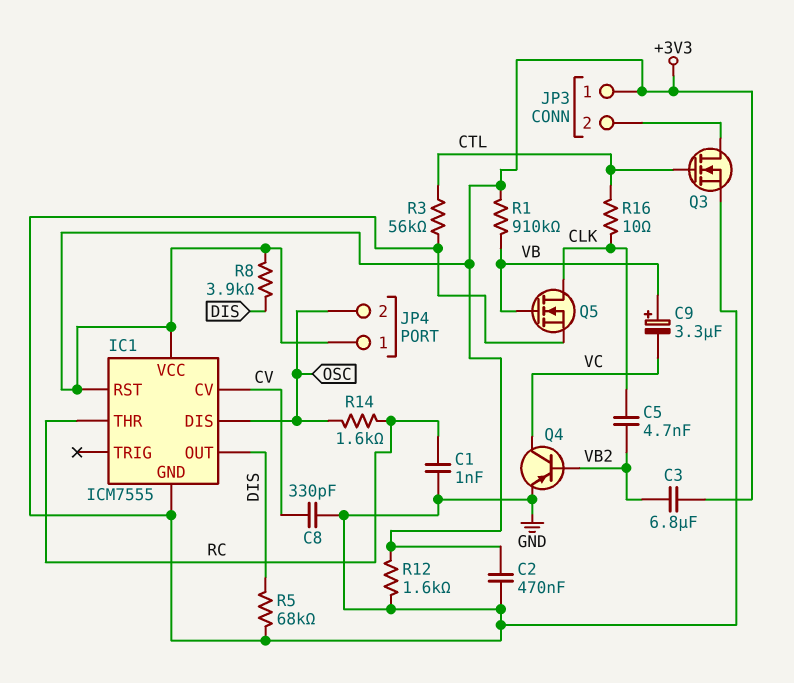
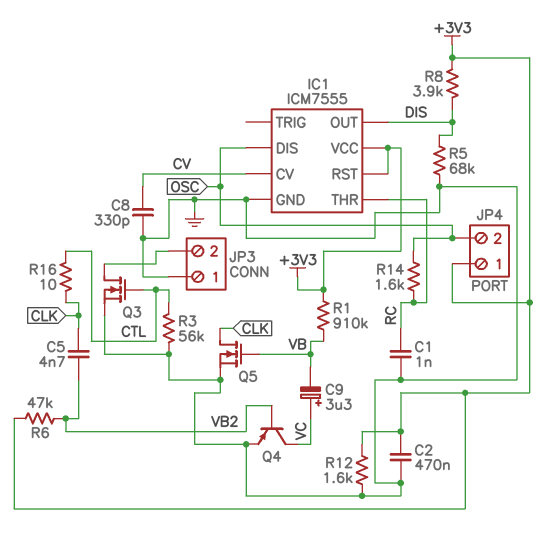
C3: 6.8uF (+3V3, VB2) -> none
C9: 3.3uF (plus VB, minus VC) -> 3.3uF (plus VC, minus VB)
JP3 pin 1: +3V3 -> GND
R6: none -> 47k (+3V3, VB2)

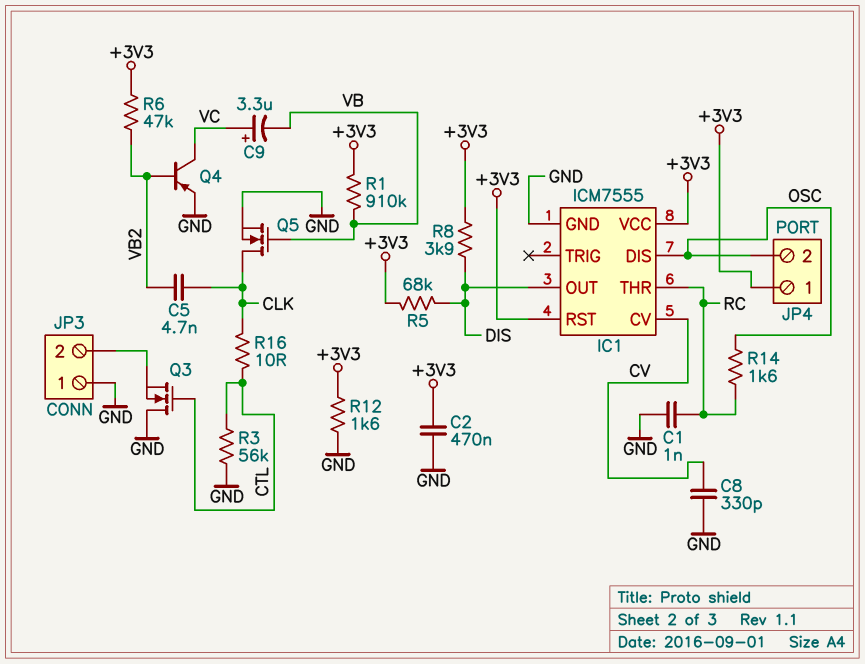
Q3: NMOS (G CTL, D JP3/2, S GND) -> NMOS (G CTL, D GND, S JP3/2)
R5: 68k (DIS, GND) -> 68k (+3V3, DIS)

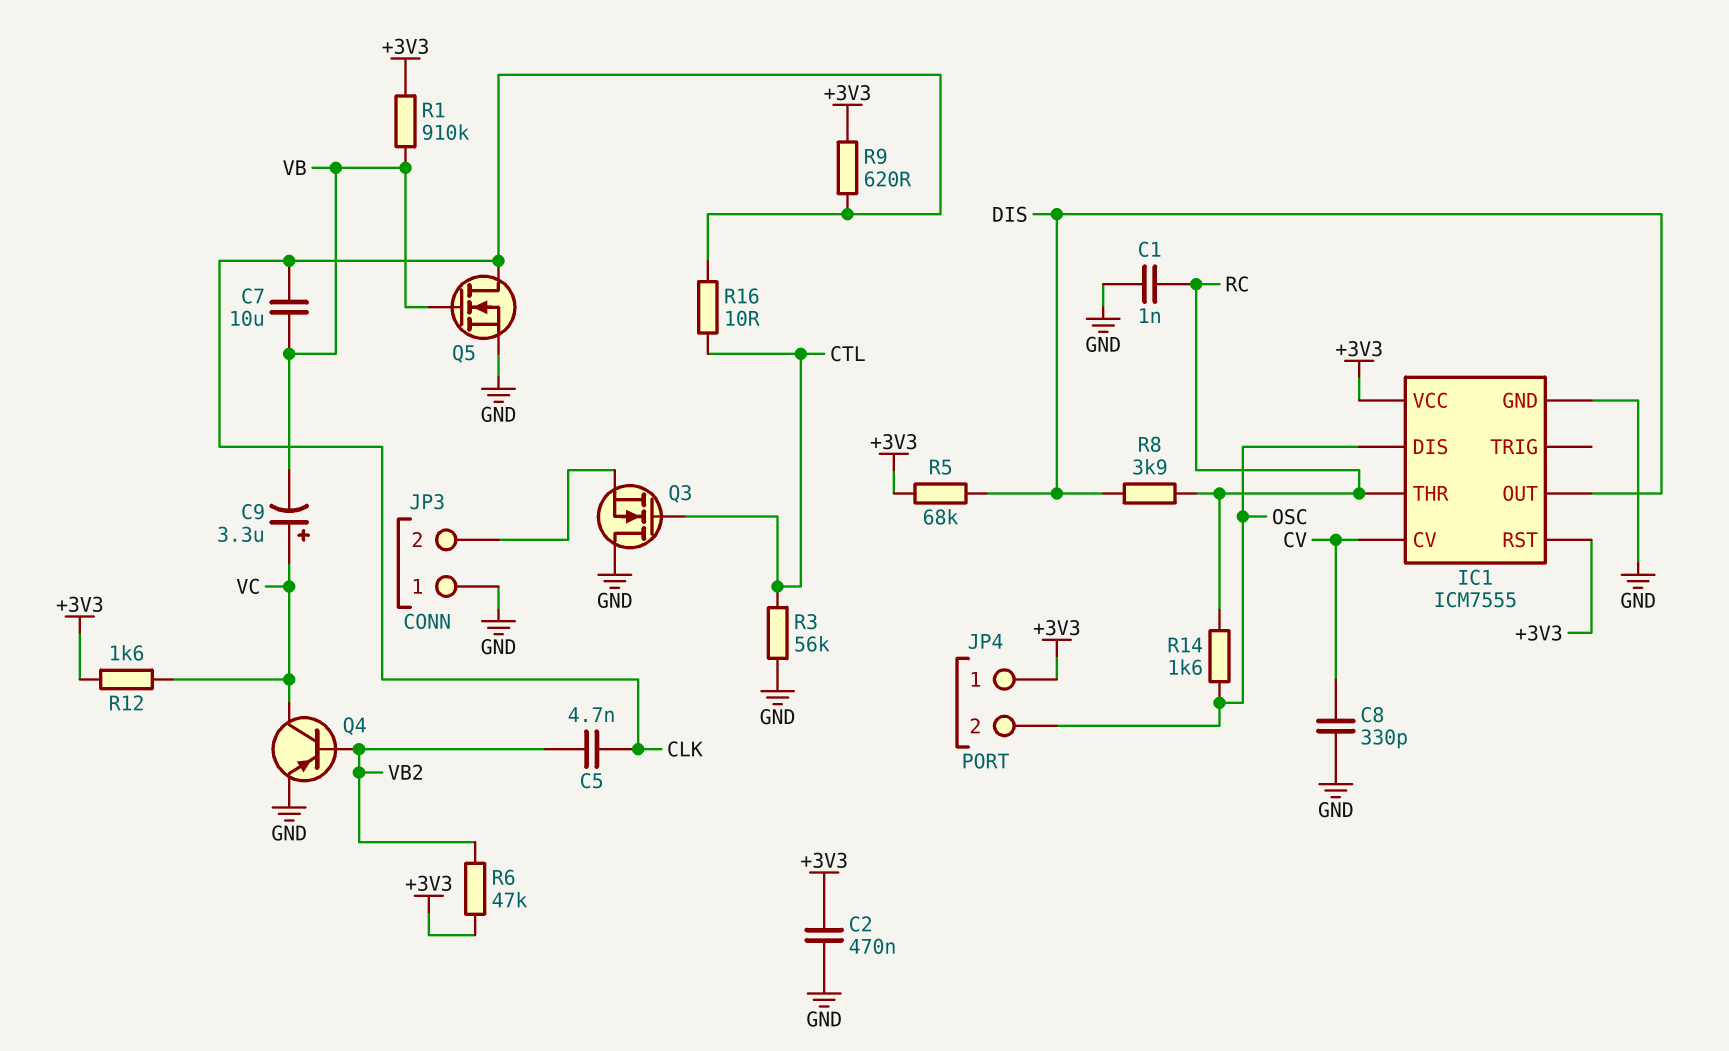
C7: none -> 10uF (CLK, VB)
R8: 3.9k (+3V3, DIS) -> 3.9k (DIS, RC)
R9: none -> 620 (+3V3, CLK)
R12: 1.6k (+3V3, GND) -> 1.6k (+3V3, VC)

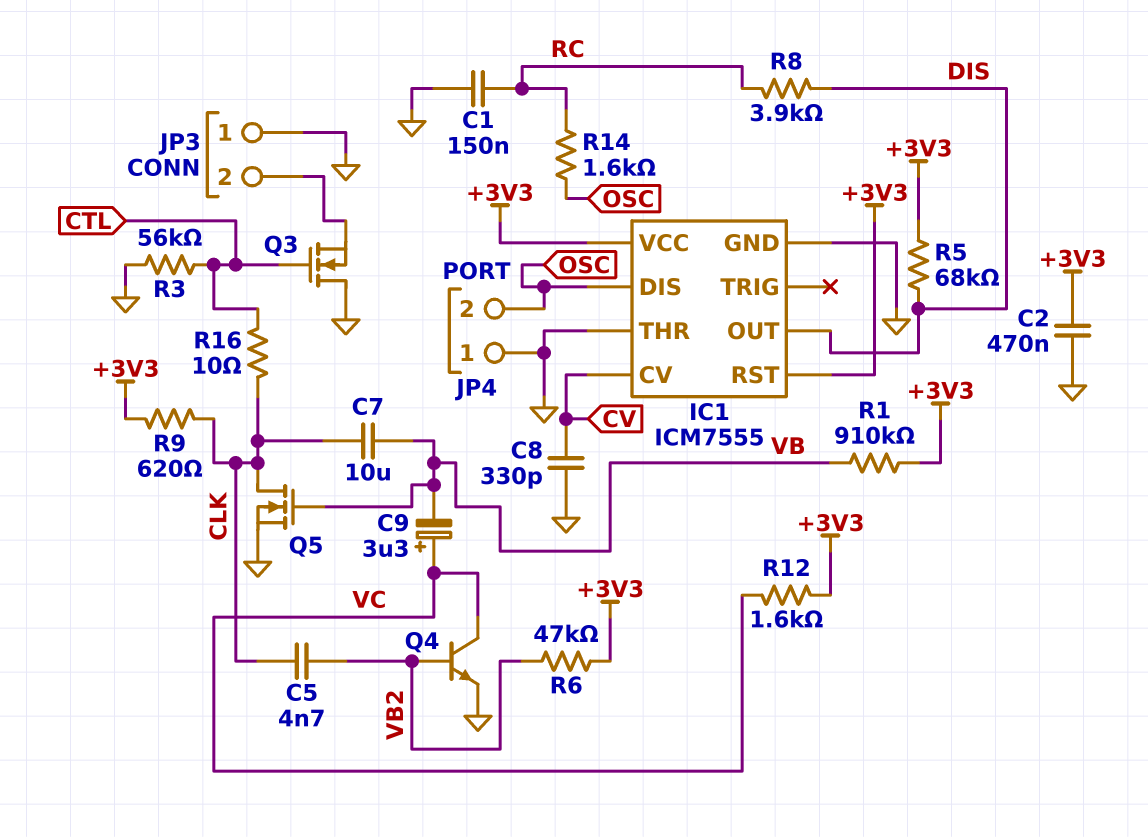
C1: 1nF (GND, RC) -> 150nF (GND, RC)
IC1 pin THR: RC -> GND
JP4 pin 1: +3V3 -> GND
Q4: PNP (B VB2, C VC, E GND) -> NPN (B VB2, C VC, E GND)

